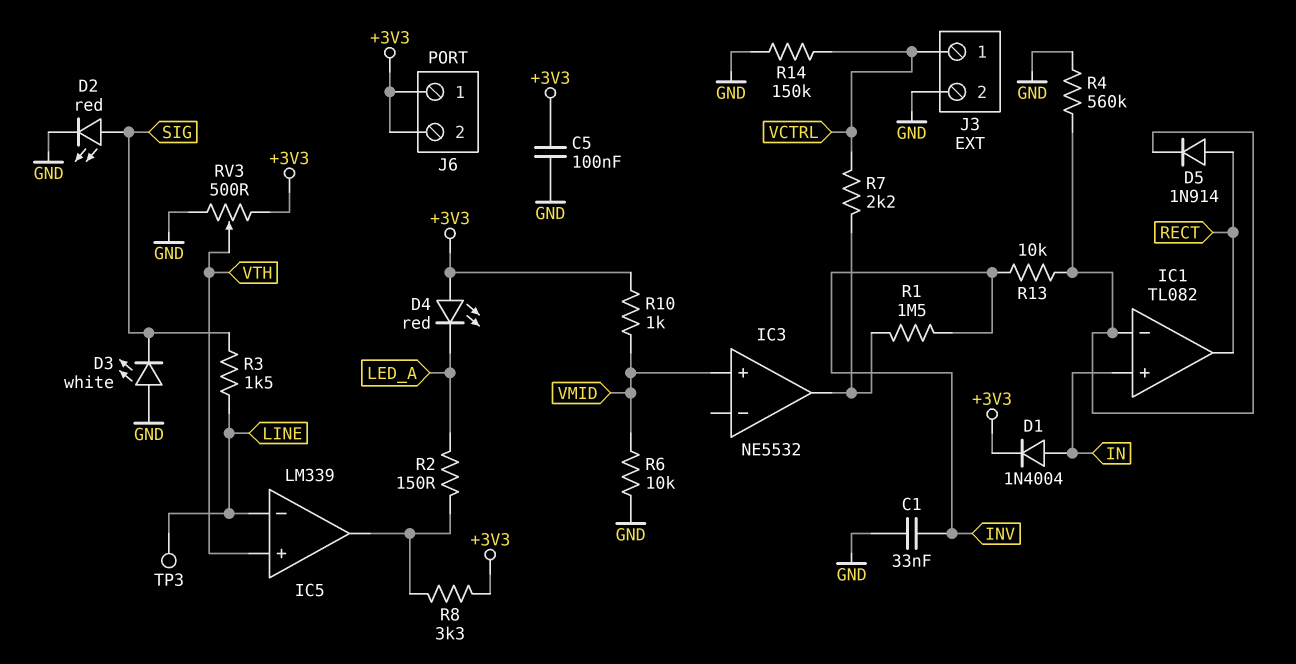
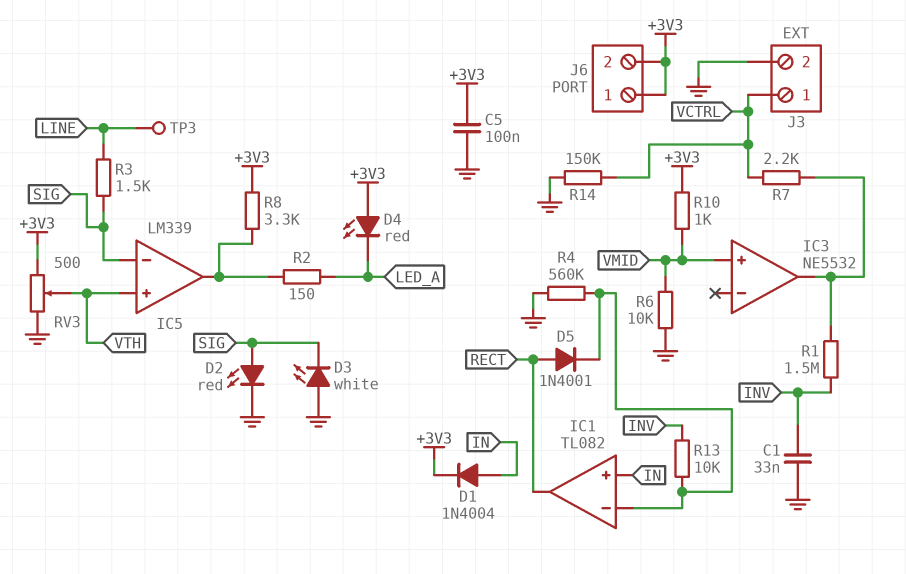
D5: diode 1N914 (A RECT, K IC1/in-) -> diode 1N4001 (A RECT, K IC1/in-)
IC5 pin in-: LINE -> SIG

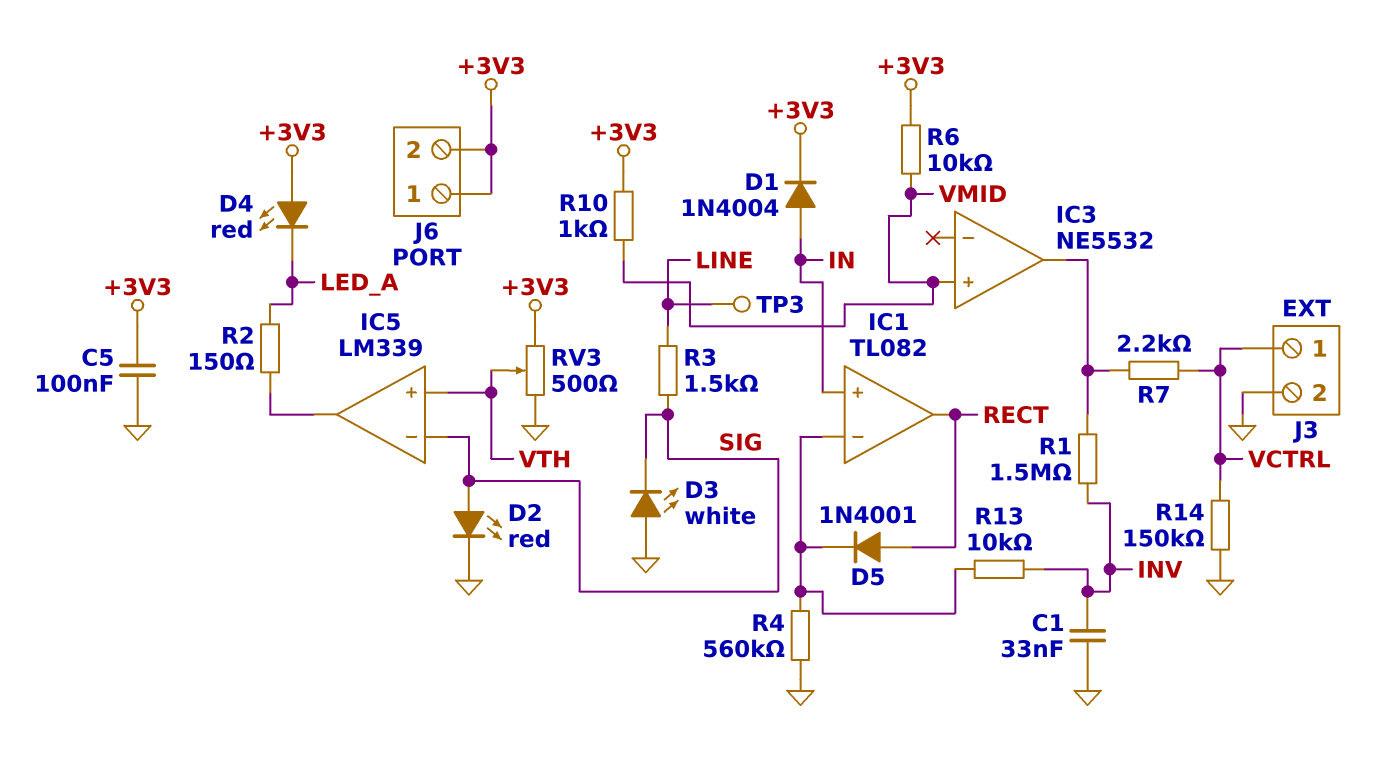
R6: 10k (GND, VMID) -> 10k (+3V3, VMID)
R8: 3.3k (+3V3, IC5/out) -> none

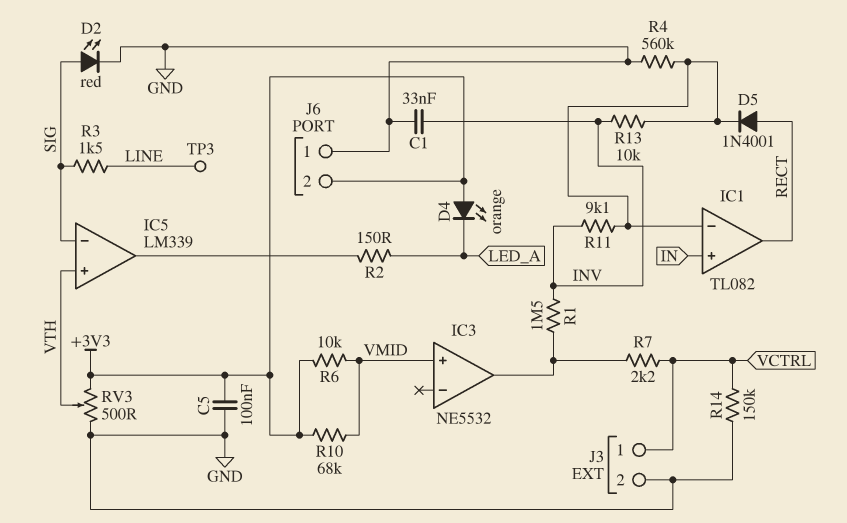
D1: diode 1N4004 (A IN, K +3V3) -> none
D3: LED white (A GND, K SIG) -> none
D4: LED red (A +3V3, K LED_A) -> LED orange (A +3V3, K LED_A)
J6 pin 1: +3V3 -> GND
R10: 1k (+3V3, VMID) -> 68k (+3V3, VMID)
R11: none -> 9.1k (IC1/in-, INV)

